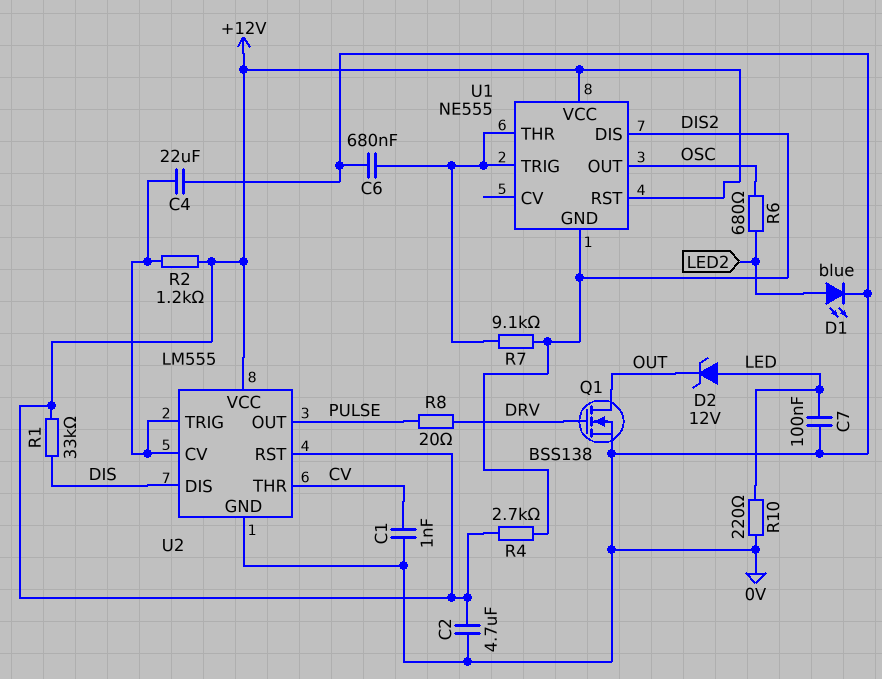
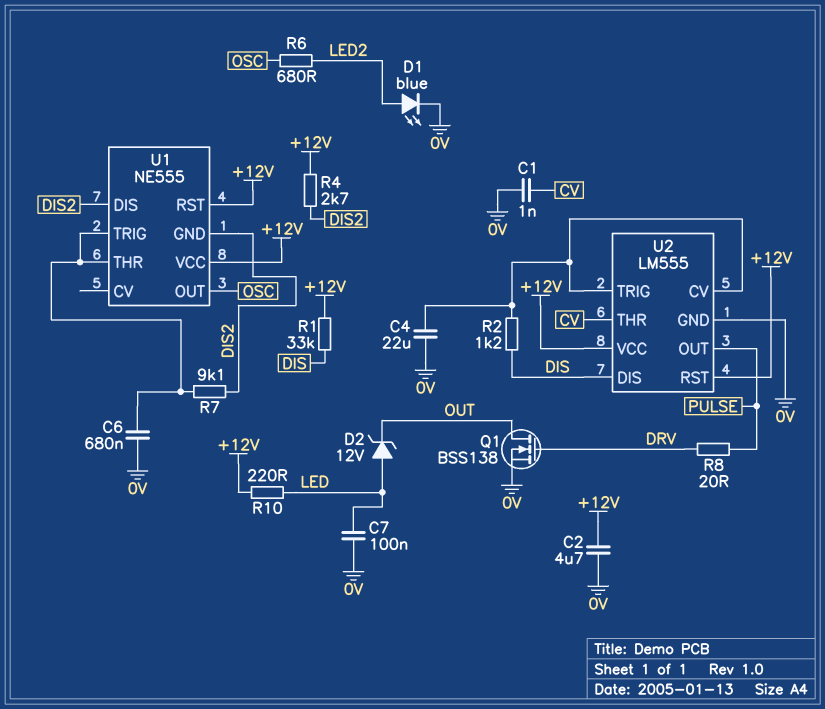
R2: 1.2k (+12V, U2/CV) -> 1.2k (DIS, U2/CV)
R10: 220 (0V, LED) -> 220 (+12V, LED)

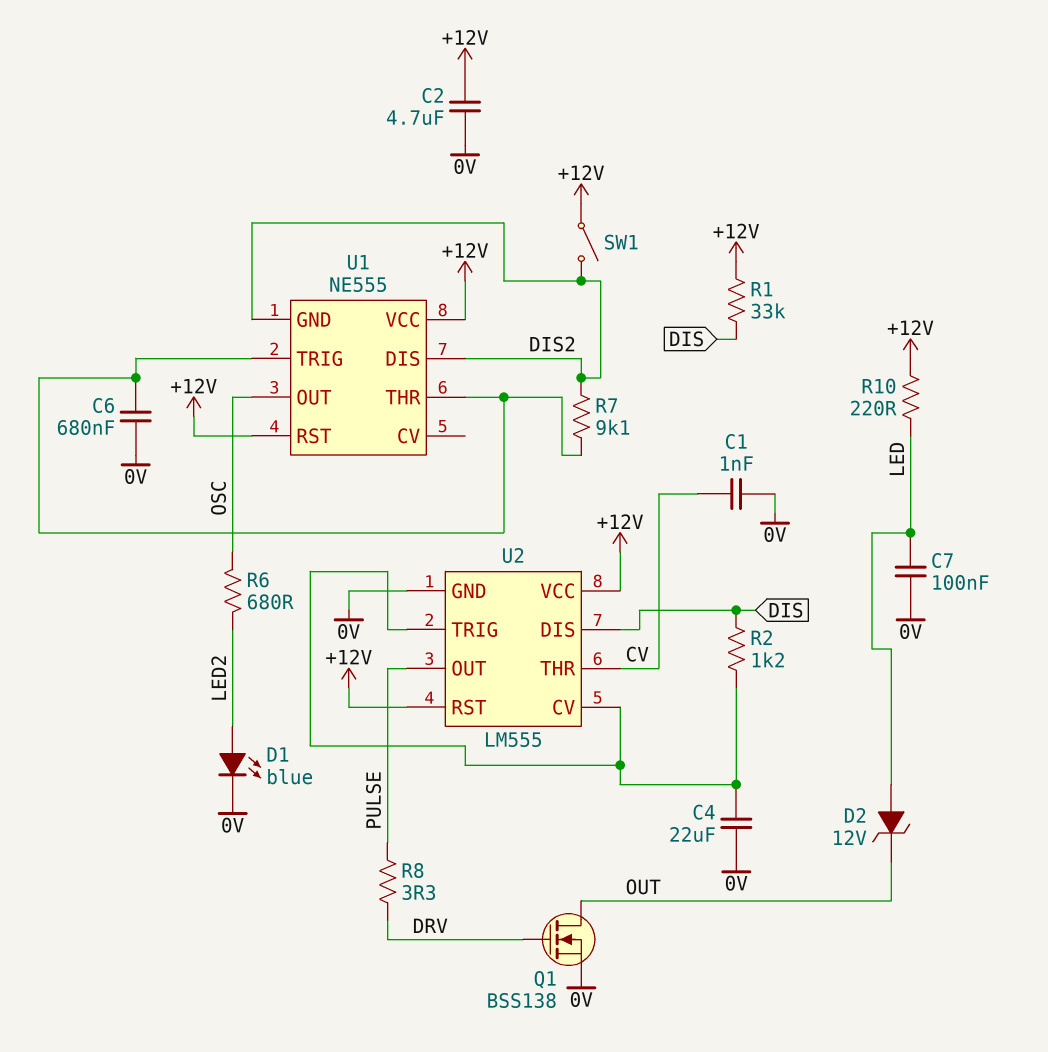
R4: 2.7k (+12V, DIS2) -> none
R8: 20 (DRV, PULSE) -> 3.3 (DRV, PULSE)
SW1: none -> switch (+12V, DIS2)

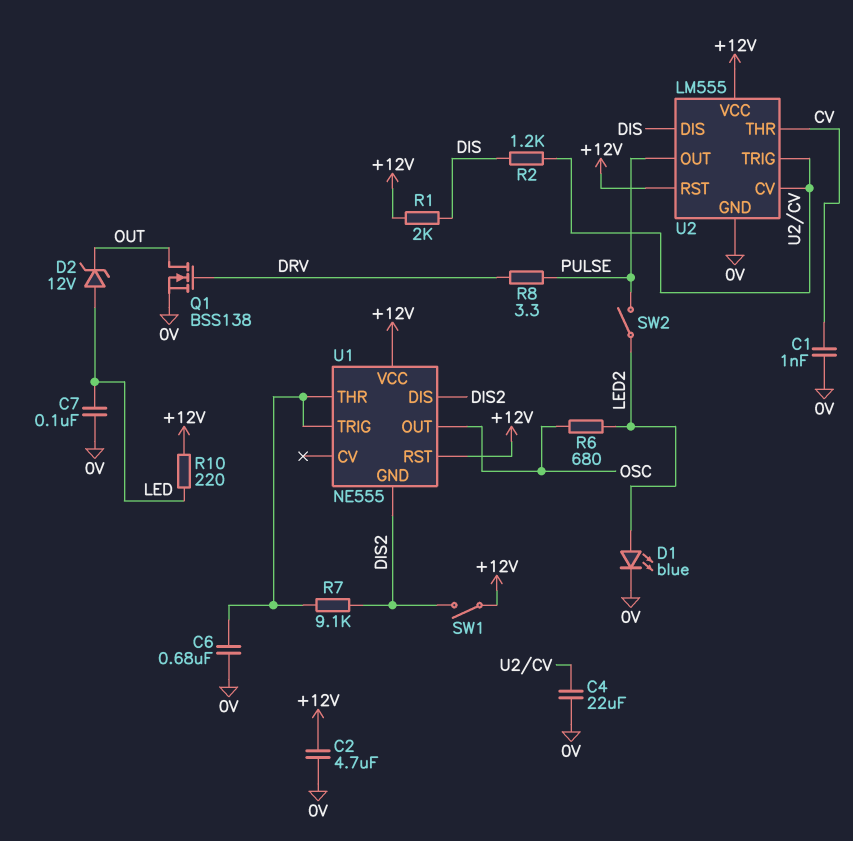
R1: 33k (+12V, DIS) -> 2k (+12V, DIS)
SW2: none -> switch (LED2, PULSE)

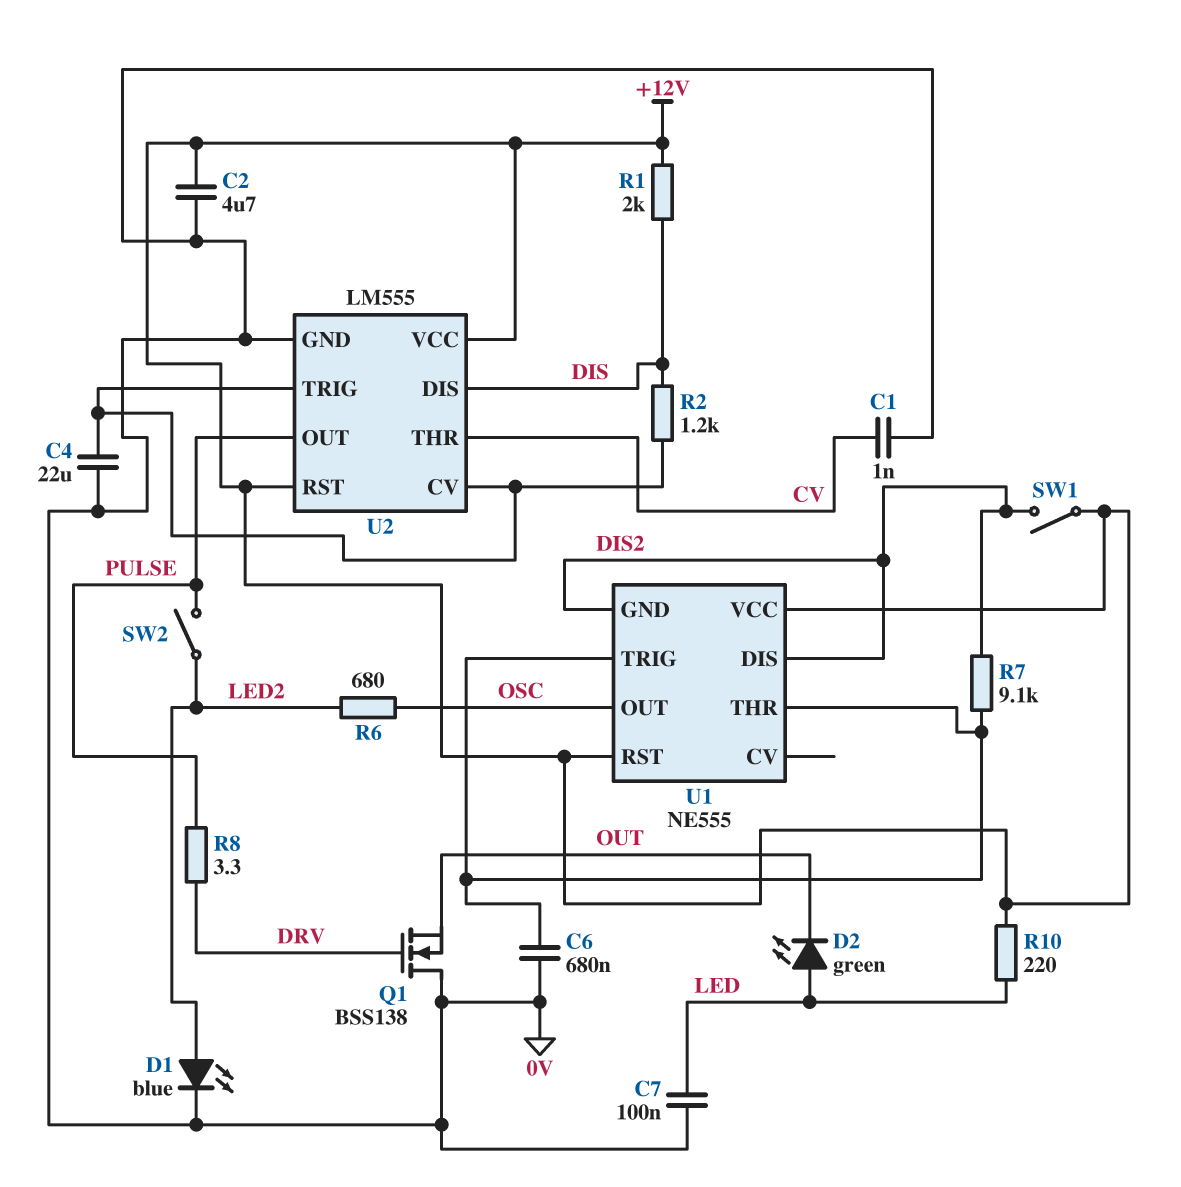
D2: zener 12V (A LED, K OUT) -> LED green (A LED, K OUT)
Q1: NMOS BSS138 (G DRV, D OUT, S 0V) -> NMOS BSS138 (G DRV, D 0V, S OUT)

